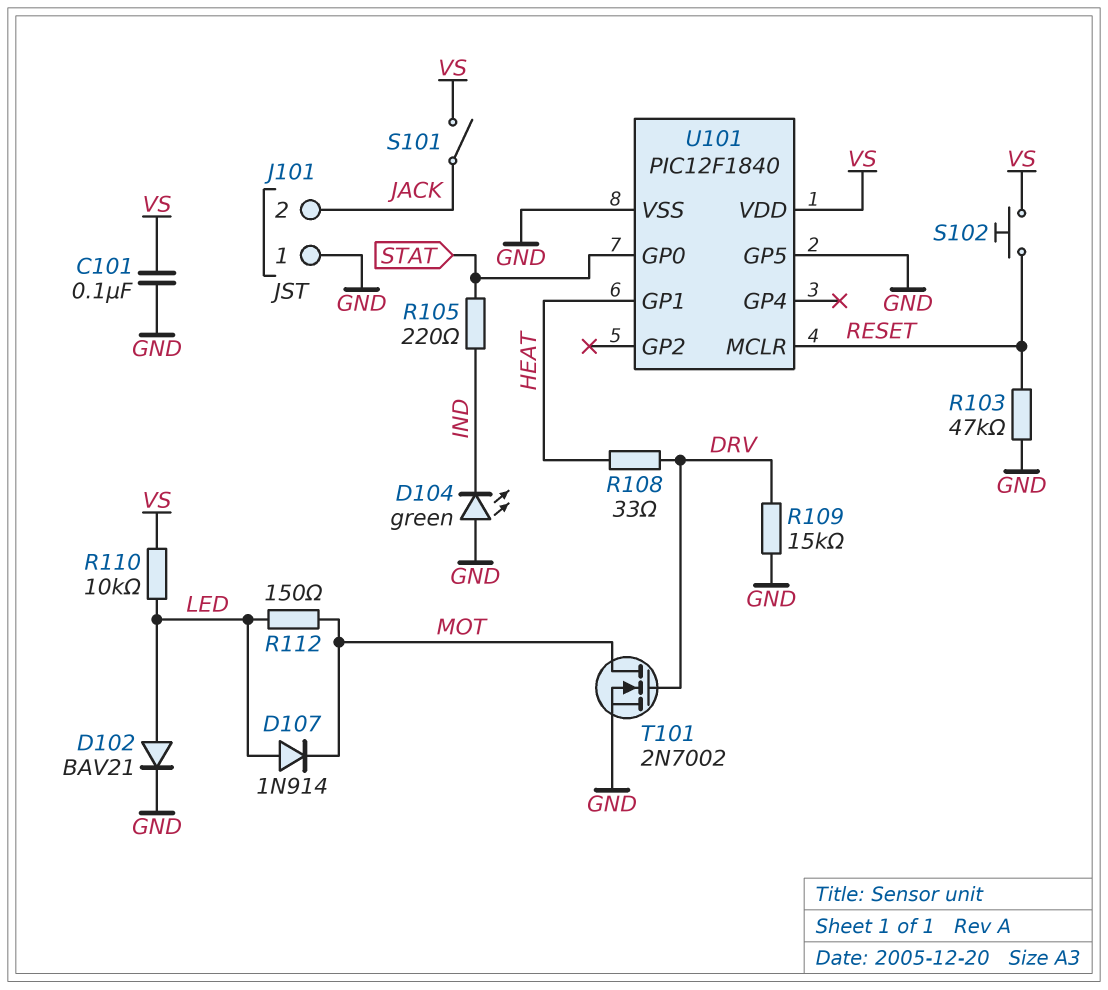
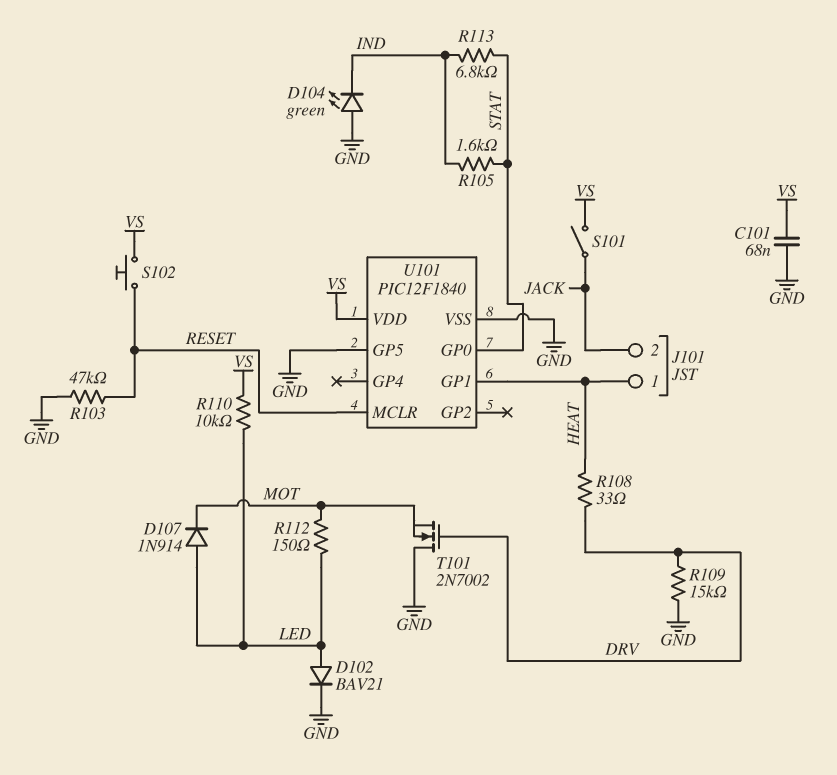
C101: 100nF (GND, VS) -> 68nF (GND, VS)
J101 pin 1: GND -> HEAT
R105: 220 (IND, STAT) -> 1.6k (IND, STAT)
R113: none -> 6.8k (IND, STAT)
T101: NMOS 2N7002 (G DRV, D MOT, S GND) -> NMOS 2N7002 (G DRV, D GND, S MOT)

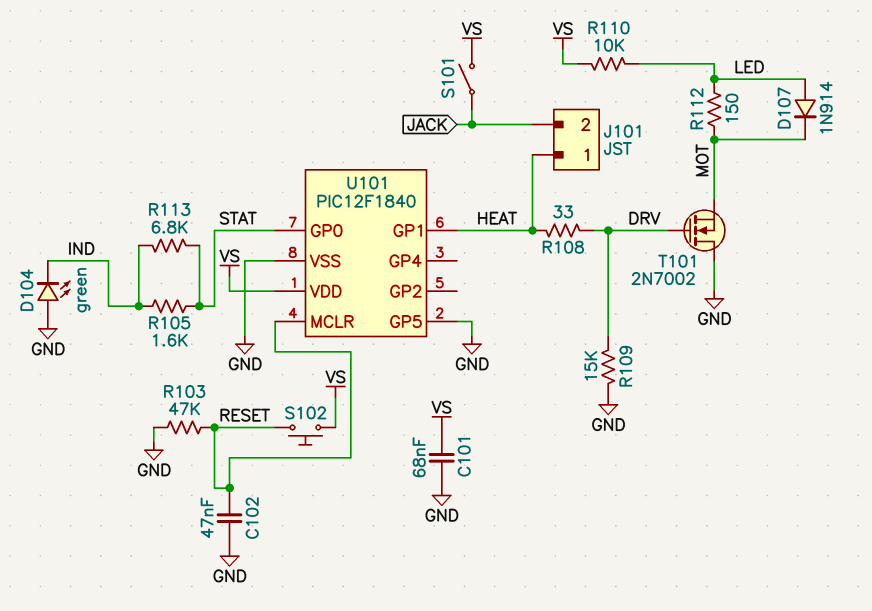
C102: none -> 47nF (GND, RESET)
D102: diode BAV21 (A LED, K GND) -> none

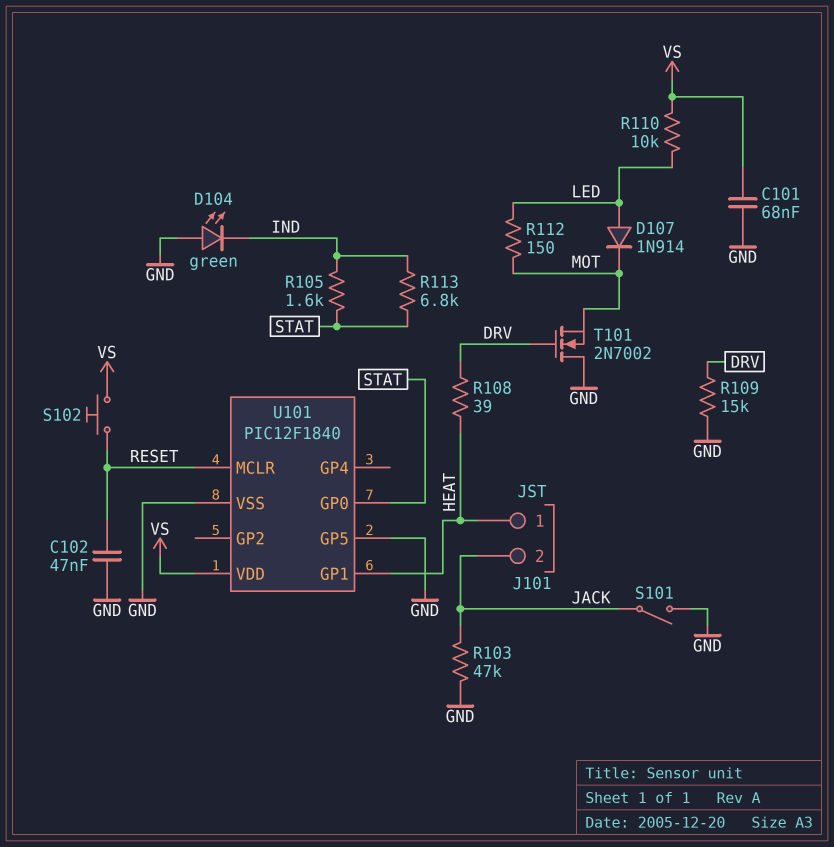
R103: 47k (GND, RESET) -> 47k (GND, JACK)
R108: 33 (DRV, HEAT) -> 39 (DRV, HEAT)
S101: switch (JACK, VS) -> switch (GND, JACK)

